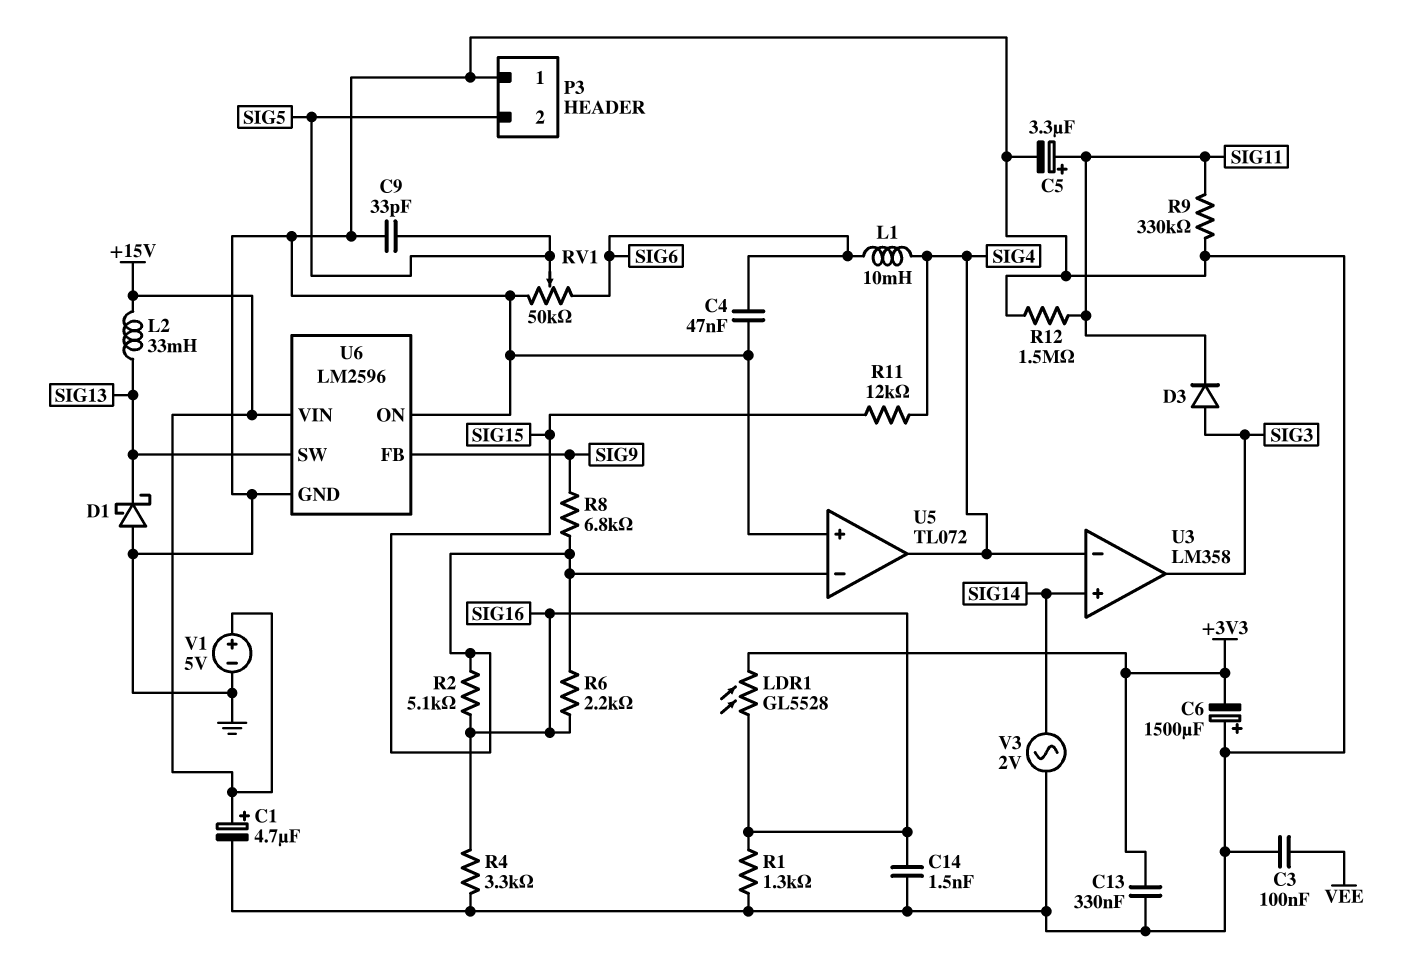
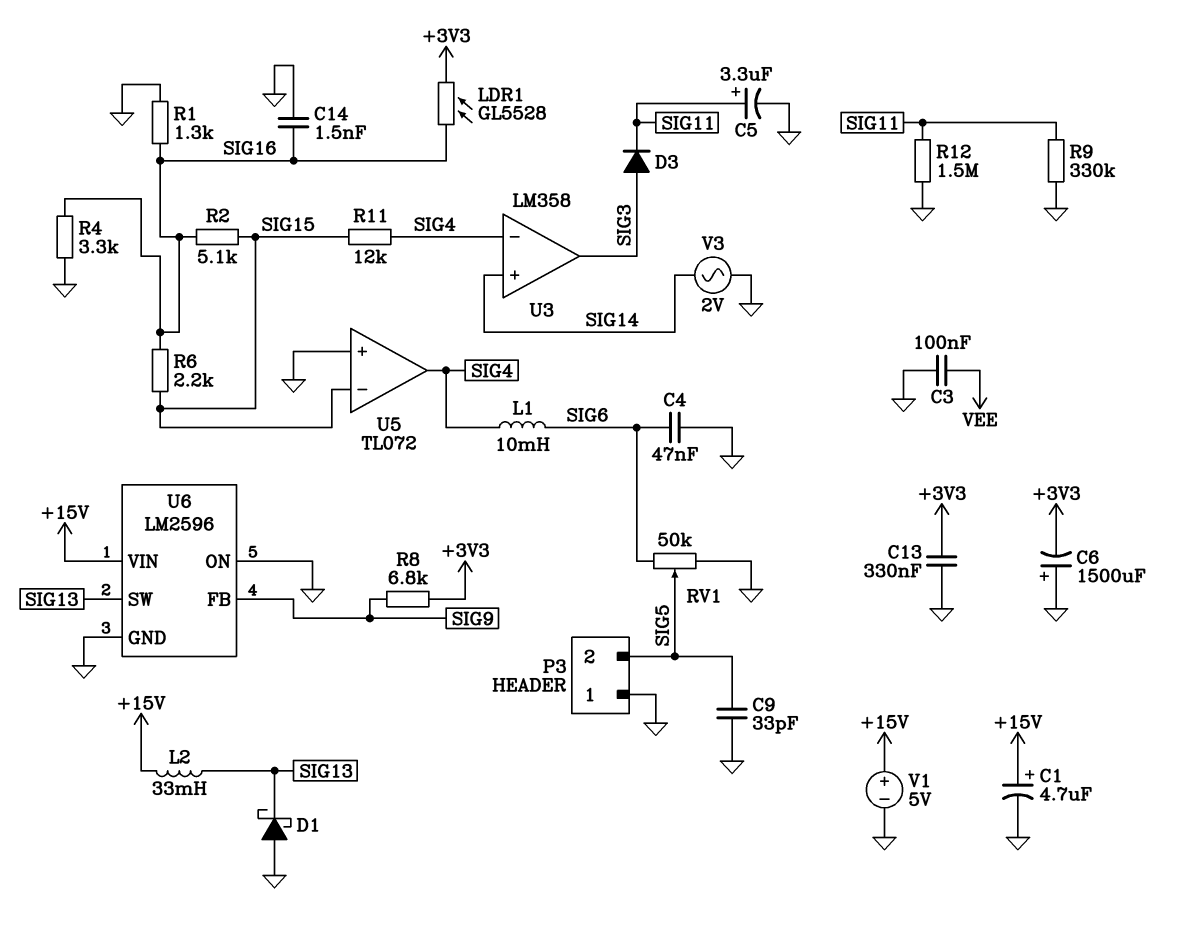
R8: 6.8k (SIG9, SIG15) -> 6.8k (+3V3, SIG9)

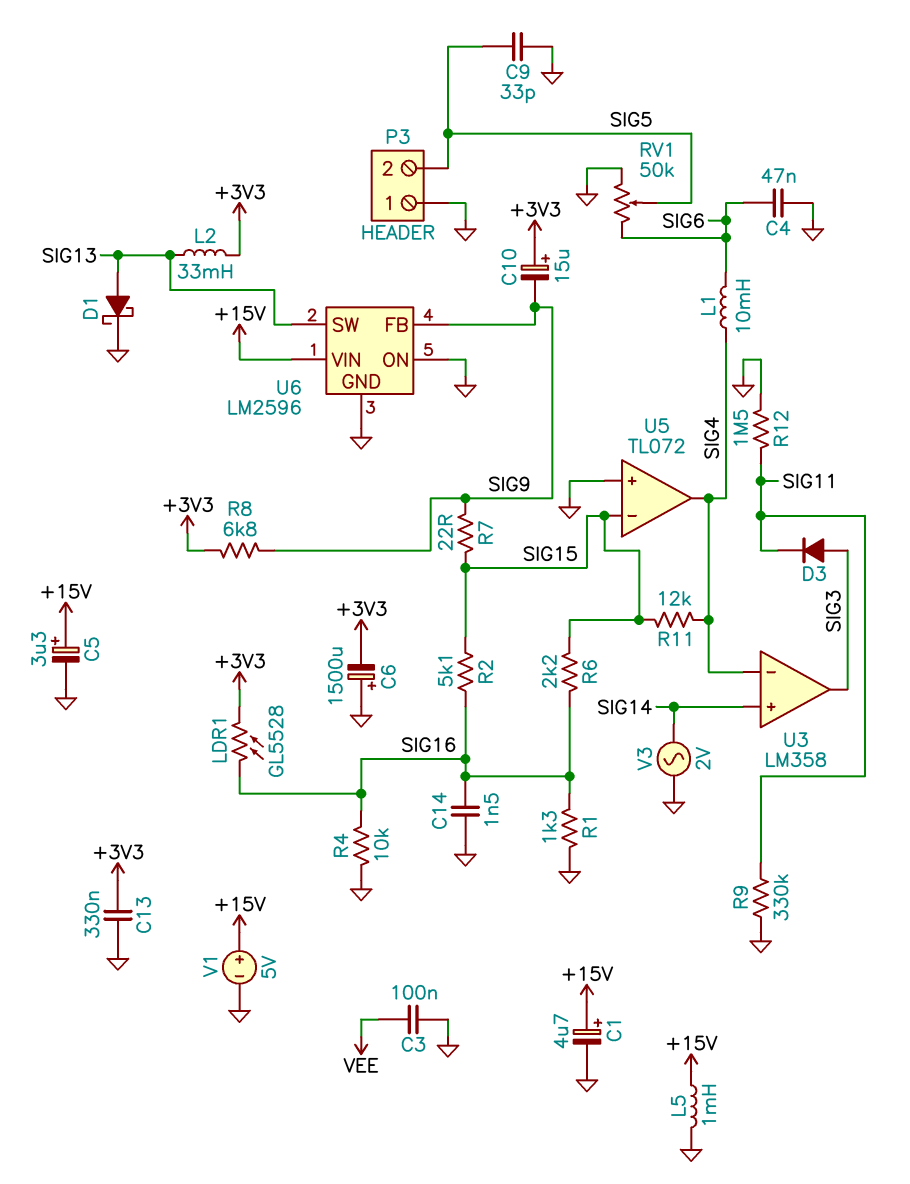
C5: 3.3uF (plus SIG11, minus GND) -> 3.3uF (plus +15V, minus GND)
C10: none -> 15uF (plus +3V3, minus SIG9)
D1: schottky (A GND, K SIG13) -> schottky (A SIG13, K GND)
L2: 33mH (+15V, SIG13) -> 33mH (+3V3, SIG13)
L5: none -> 1mH (+15V, GND)
R4: 3.3k (GND, SIG16) -> 10k (GND, SIG16)
R7: none -> 22 (SIG9, SIG15)

